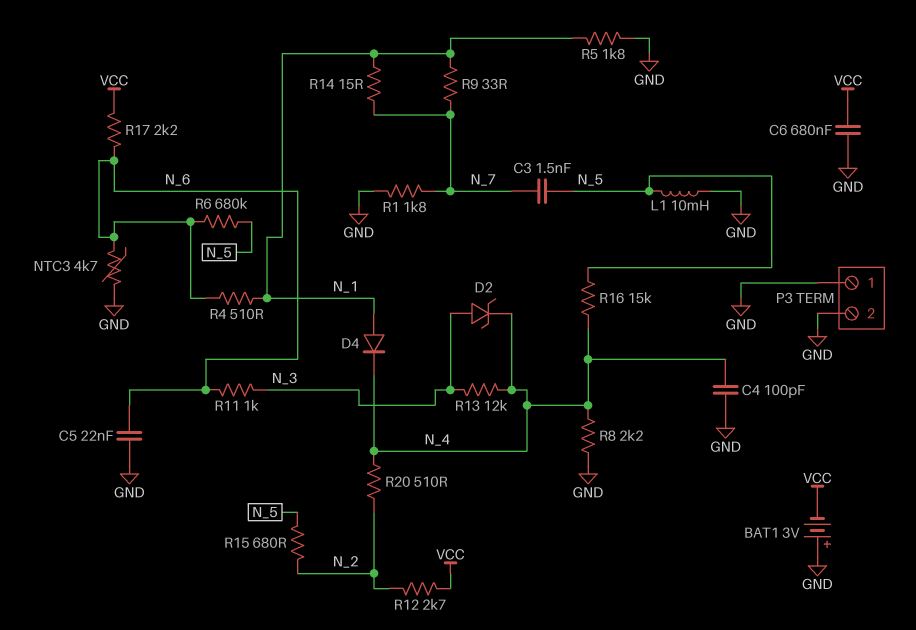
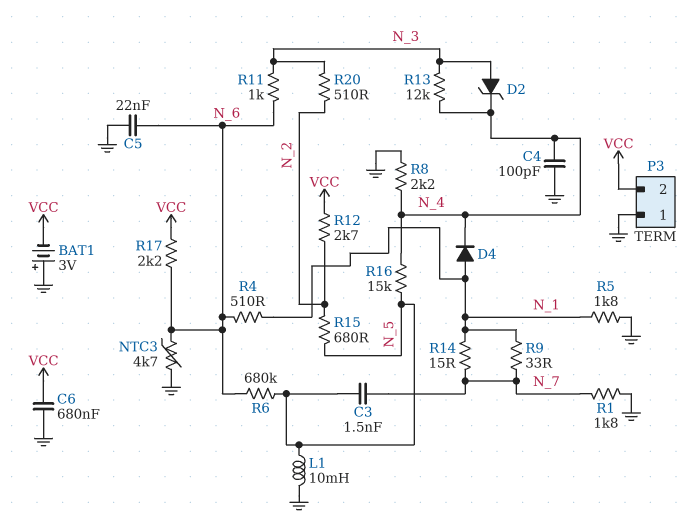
P3 pin 2: GND -> VCC
R20: 510 (N_2, N_4) -> 510 (N_2, N_3)

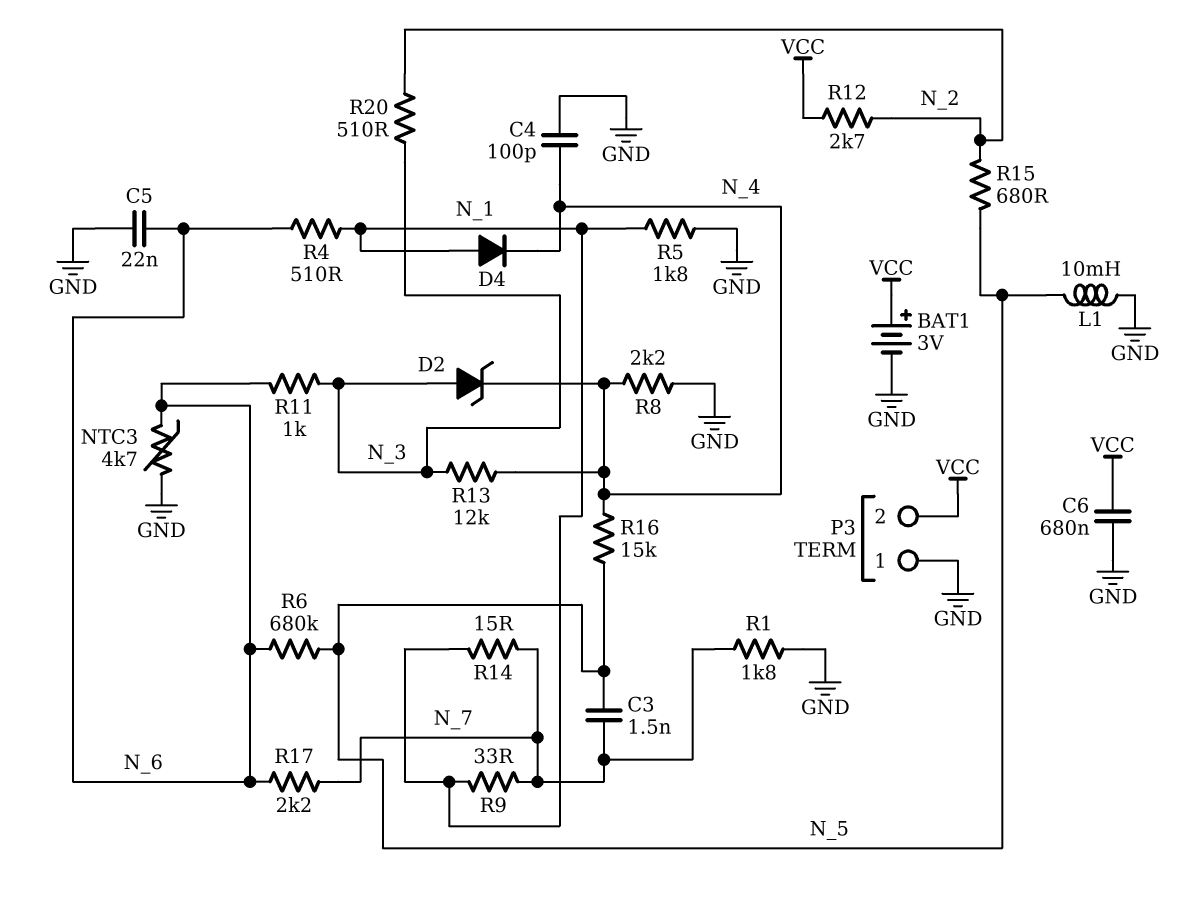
BAT1: 3V (plus GND, minus VCC) -> 3V (plus VCC, minus GND)
R17: 2.2k (N_6, VCC) -> 2.2k (N_6, N_7)

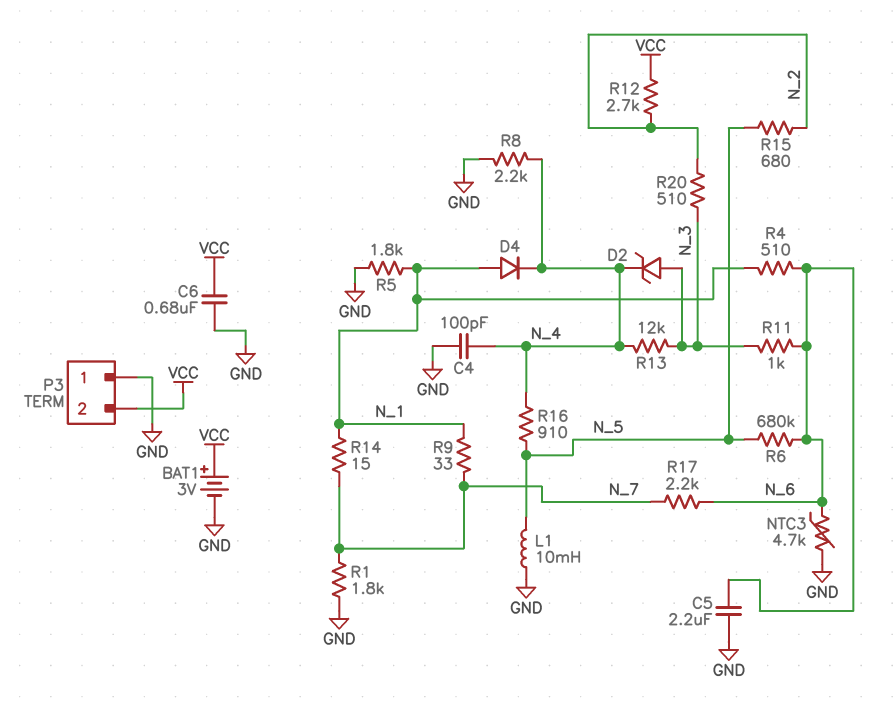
C3: 1.5nF (N_5, N_7) -> none
C5: 22nF (GND, N_6) -> 2.2uF (GND, N_6)
R16: 15k (N_4, N_5) -> 910 (N_4, N_5)

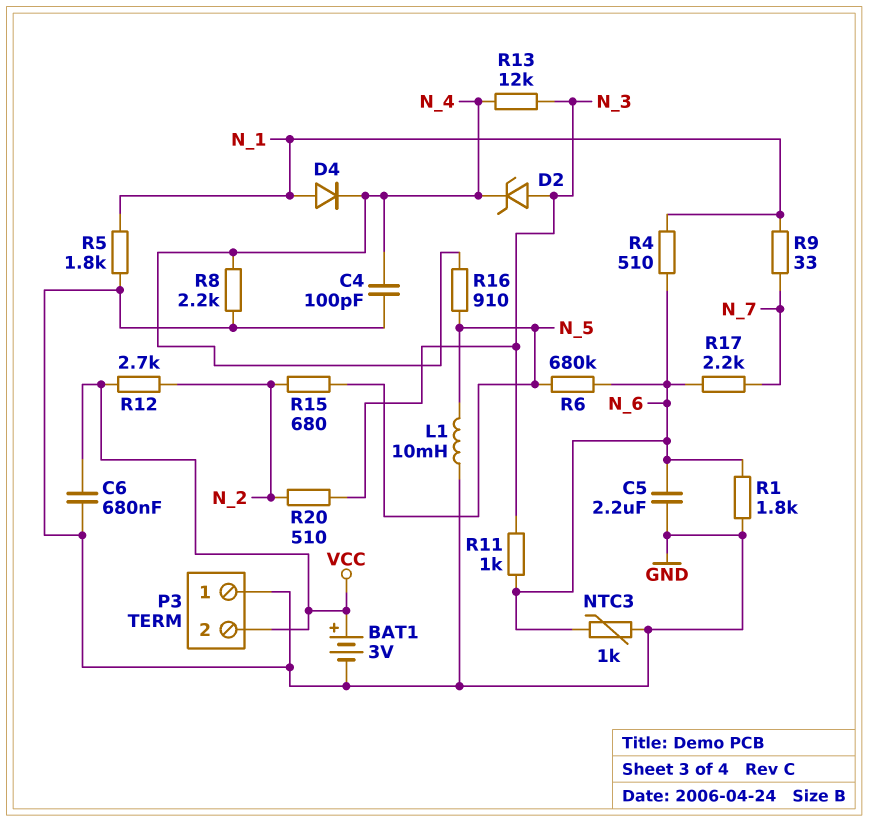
NTC3: 4.7k (GND, N_6) -> 1k (GND, N_6)
R1: 1.8k (GND, N_7) -> 1.8k (GND, N_6)
R14: 15 (N_1, N_7) -> none

